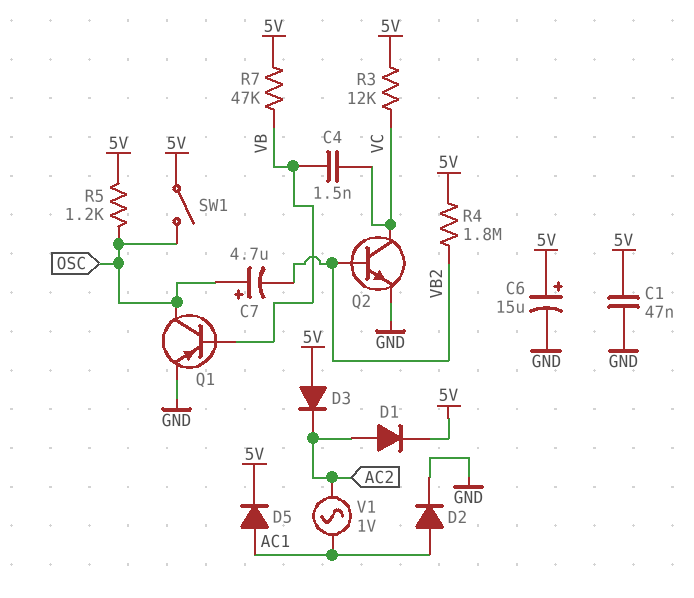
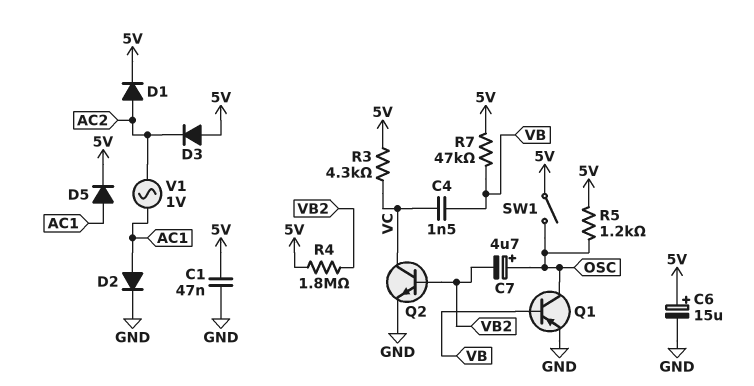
R3: 12k (5V, VC) -> 4.3k (5V, VC)

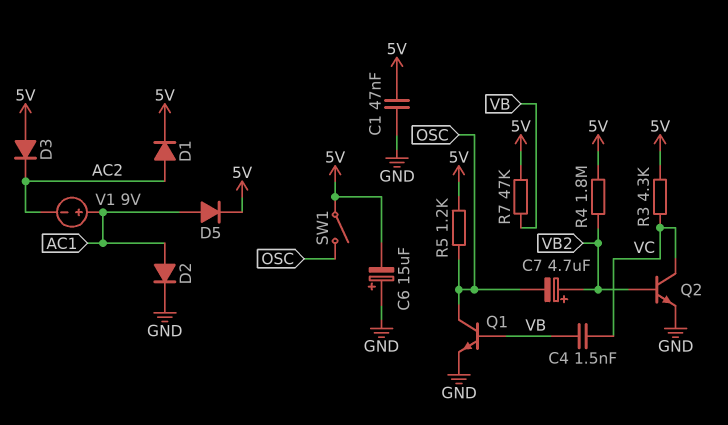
C6: 15uF (plus 5V, minus GND) -> 15uF (plus GND, minus 5V)
C7: 4.7uF (plus OSC, minus VB2) -> 4.7uF (plus VB2, minus OSC)
Q1: PNP (B VB, C OSC, E GND) -> NPN (B VB, C OSC, E GND)
V1: AC 1V (AC1, AC2) -> 9V (plus AC1, minus AC2)

